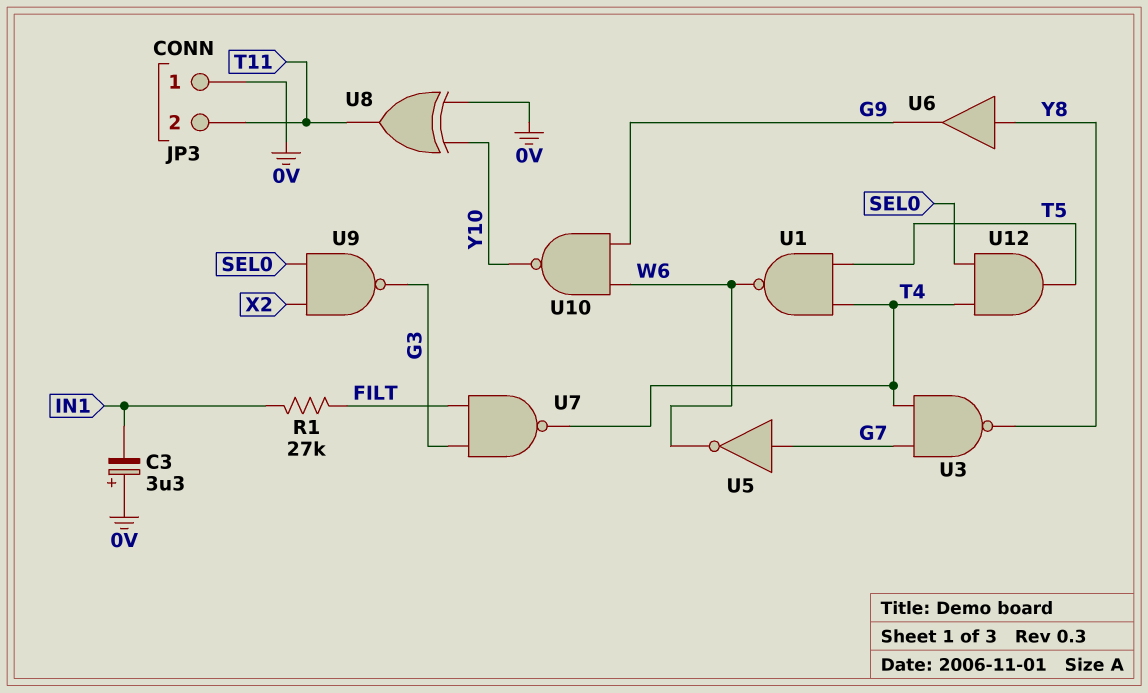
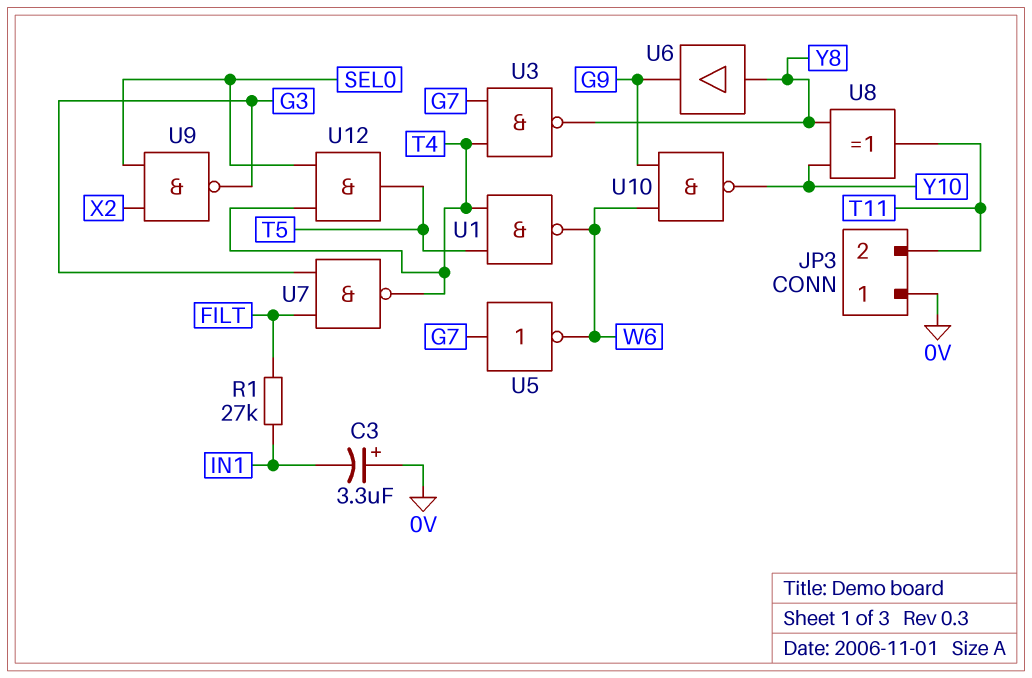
U8: XOR (in 0V, in Y10, out T11) -> XOR (in Y8, in Y10, out T11)

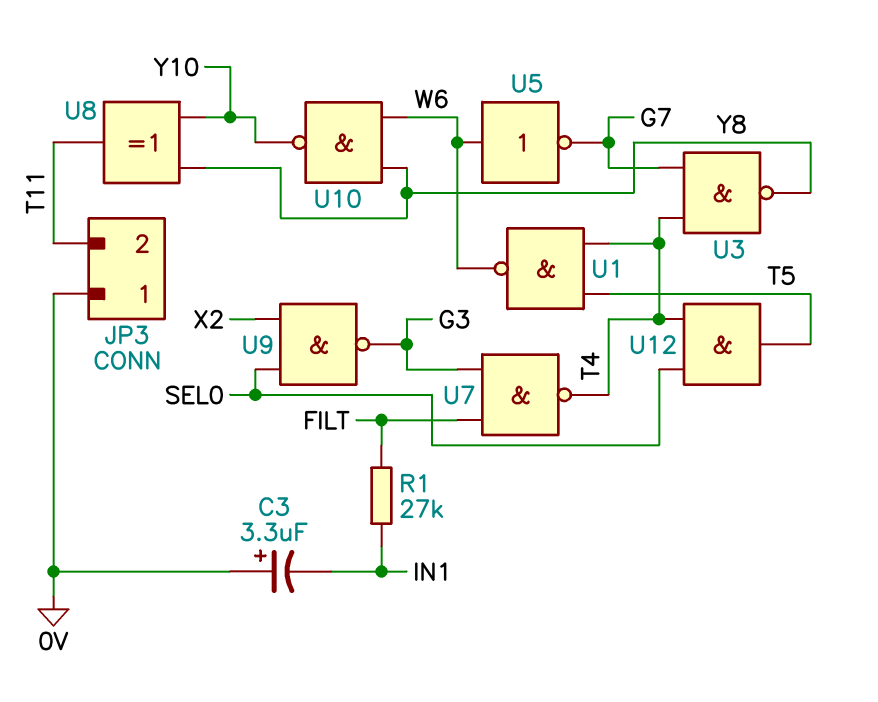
U5: NOT (in G7, out W6) -> NOT (in W6, out G7)
U6: buffer (in Y8, out G9) -> none
U10: NAND (in G9, in W6, out Y10) -> NAND (in W6, in Y8, out Y10)

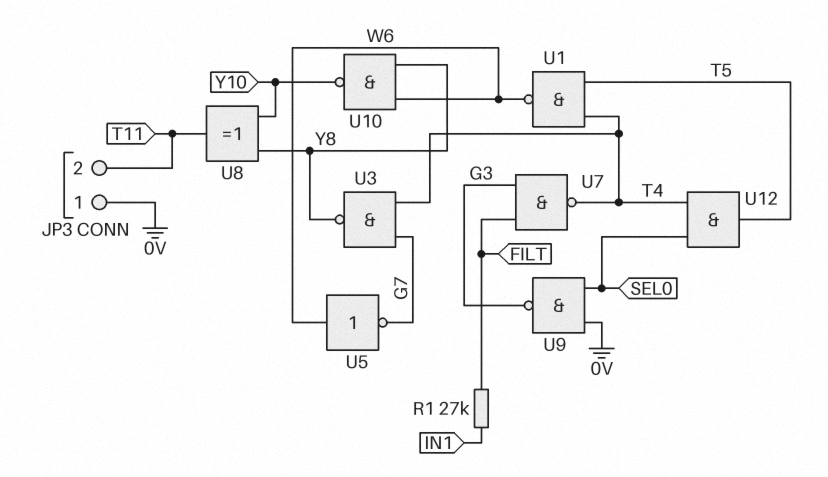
C3: 3.3uF (plus 0V, minus IN1) -> none
U9: NAND (in SEL0, in X2, out G3) -> NAND (in 0V, in SEL0, out G3)

